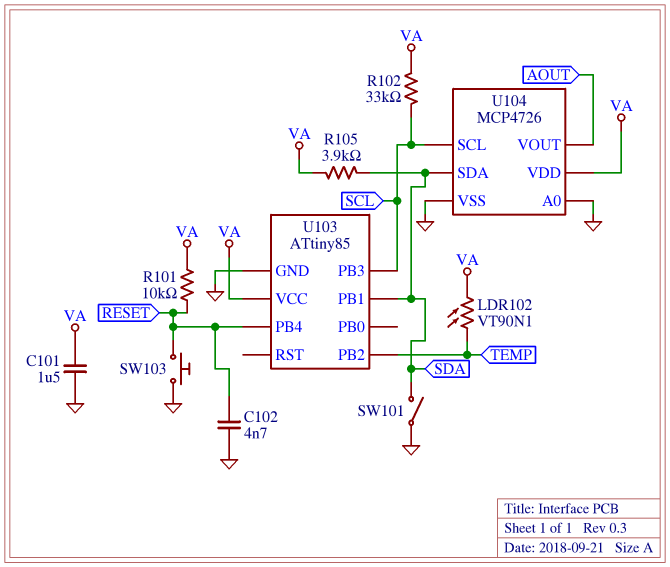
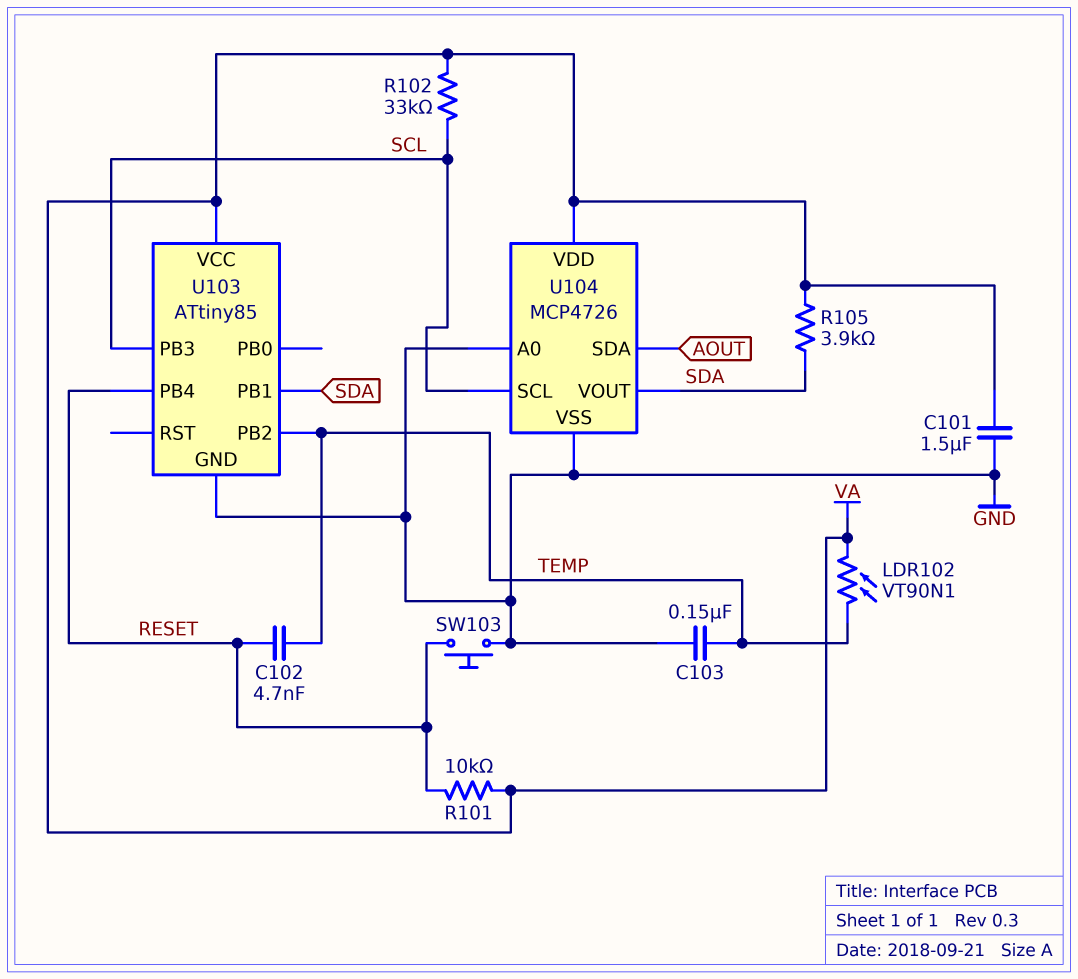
C102: 4.7nF (GND, RESET) -> 4.7nF (RESET, TEMP)
C103: none -> 150nF (GND, TEMP)
SW101: switch (GND, SDA) -> none
U104 pin SDA: SDA -> AOUT
U104 pin VOUT: AOUT -> SDA

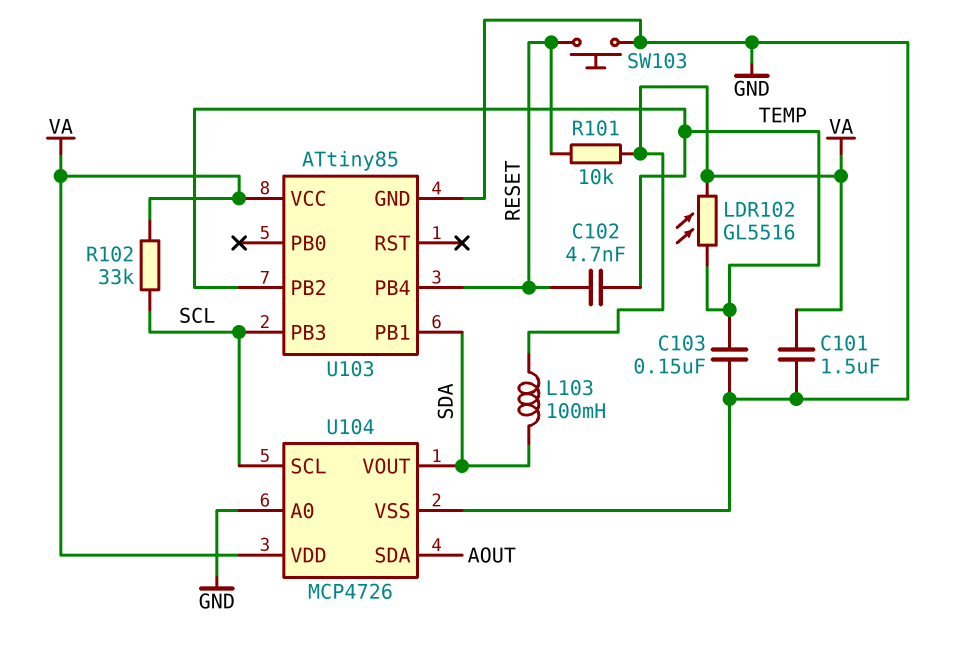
L103: none -> 100mH (SDA, VA)
LDR102: VT90N1 (TEMP, VA) -> GL5516 (TEMP, VA)
R105: 3.9k (SDA, VA) -> none

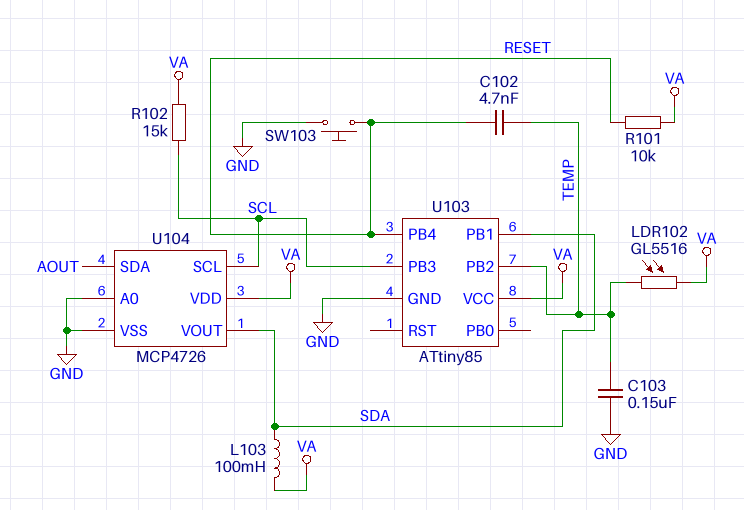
C101: 1.5uF (GND, VA) -> none
R102: 33k (SCL, VA) -> 15k (SCL, VA)

